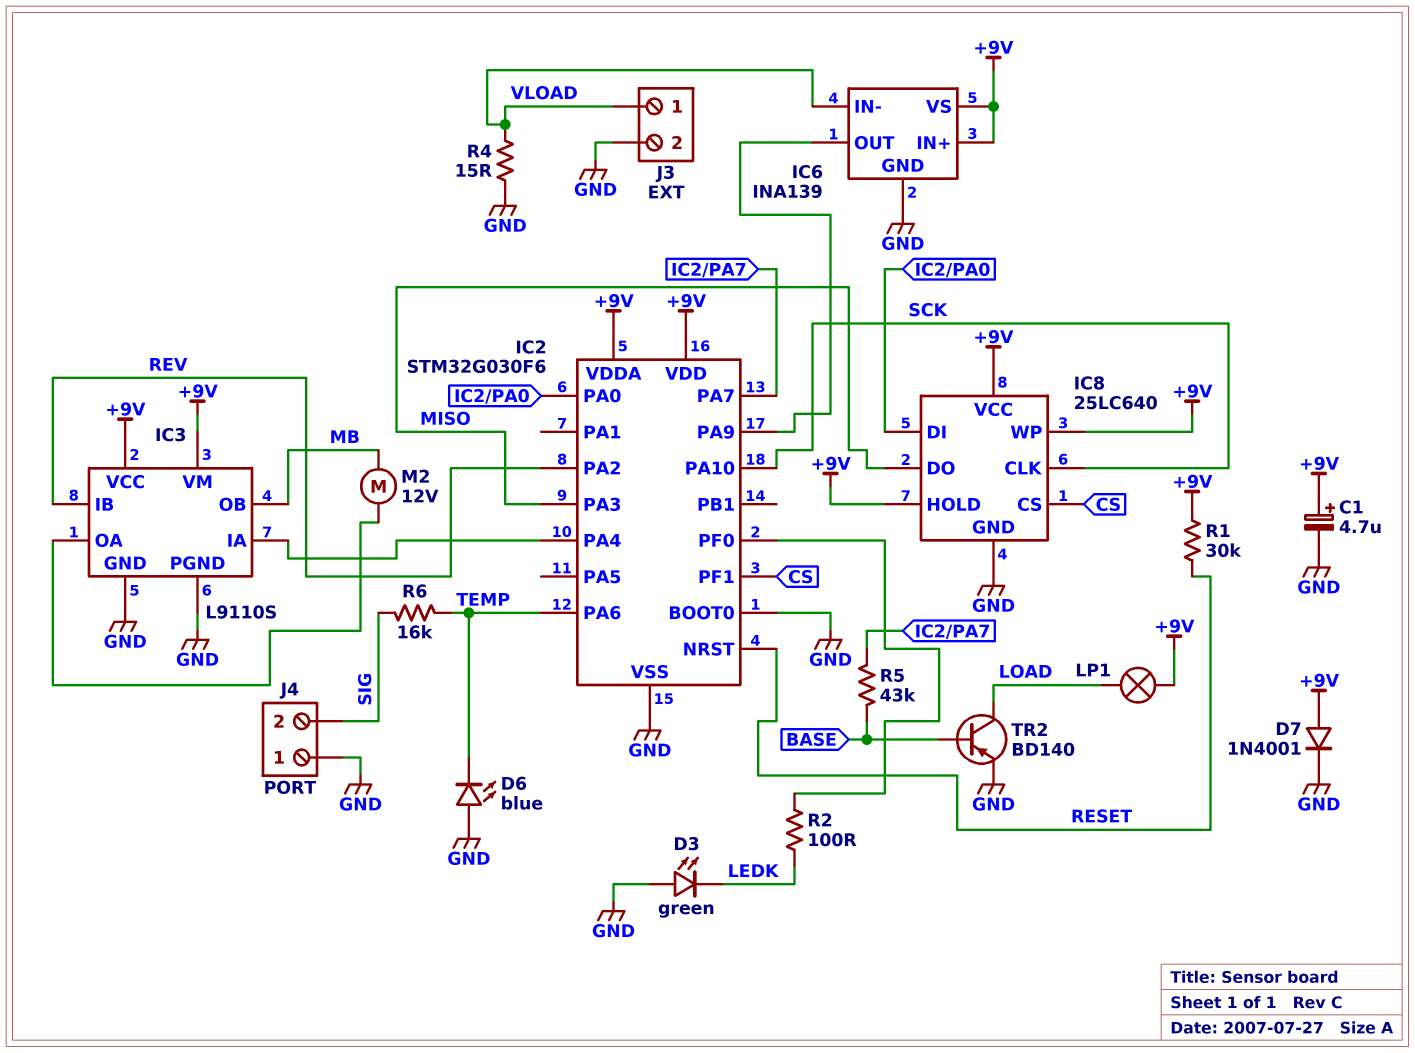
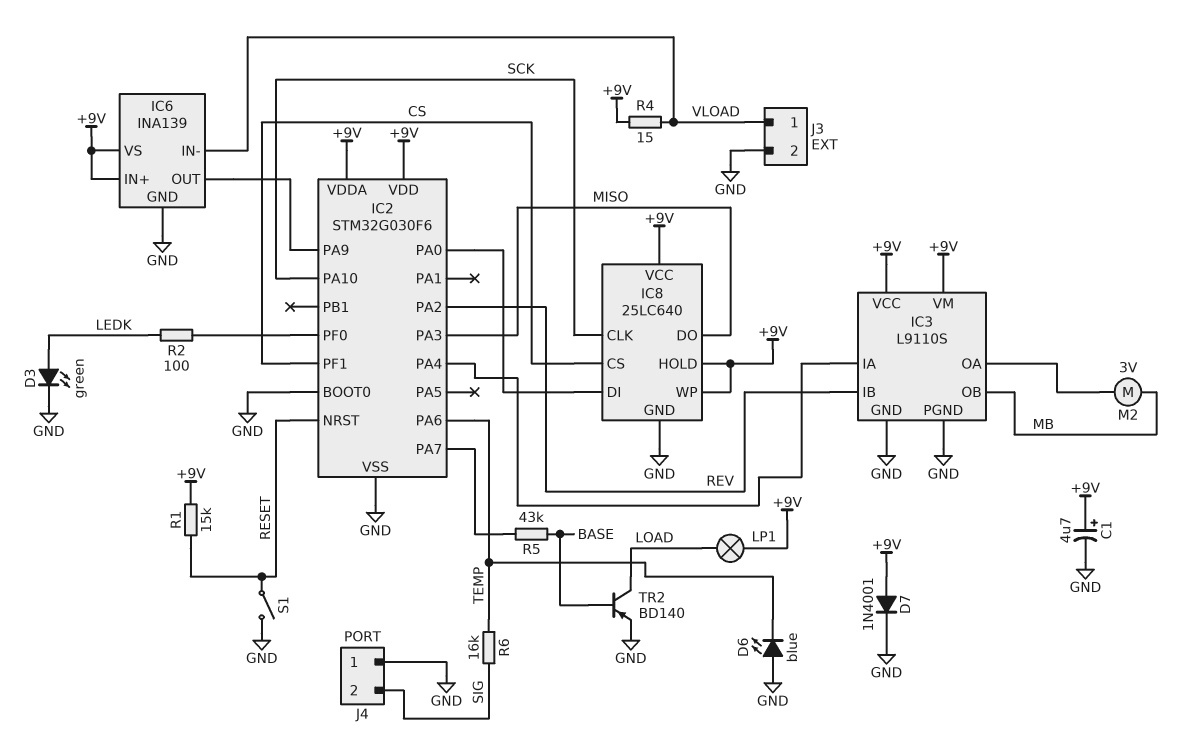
D3: LED green (A GND, K LEDK) -> LED green (A LEDK, K GND)
M2: motor 12V (IC3/OA, MB) -> motor 3V (IC3/OA, MB)
R1: 30k (+9V, RESET) -> 15k (+9V, RESET)
R4: 15 (GND, VLOAD) -> 15 (+9V, VLOAD)
S1: none -> switch (GND, RESET)

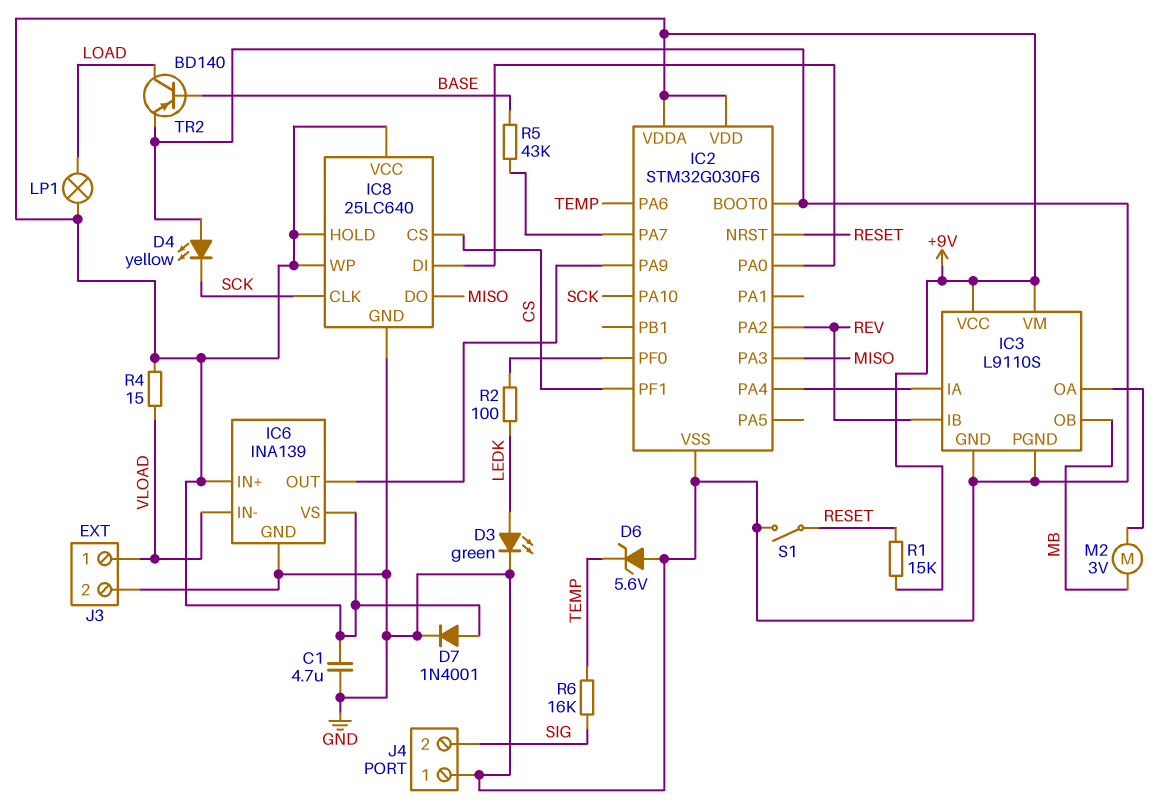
C1: 4.7uF (plus +9V, minus GND) -> 4.7uF (+9V, GND)
D4: none -> LED yellow (A GND, K SCK)
D6: LED blue (A GND, K TEMP) -> zener 5.6V (A GND, K TEMP)

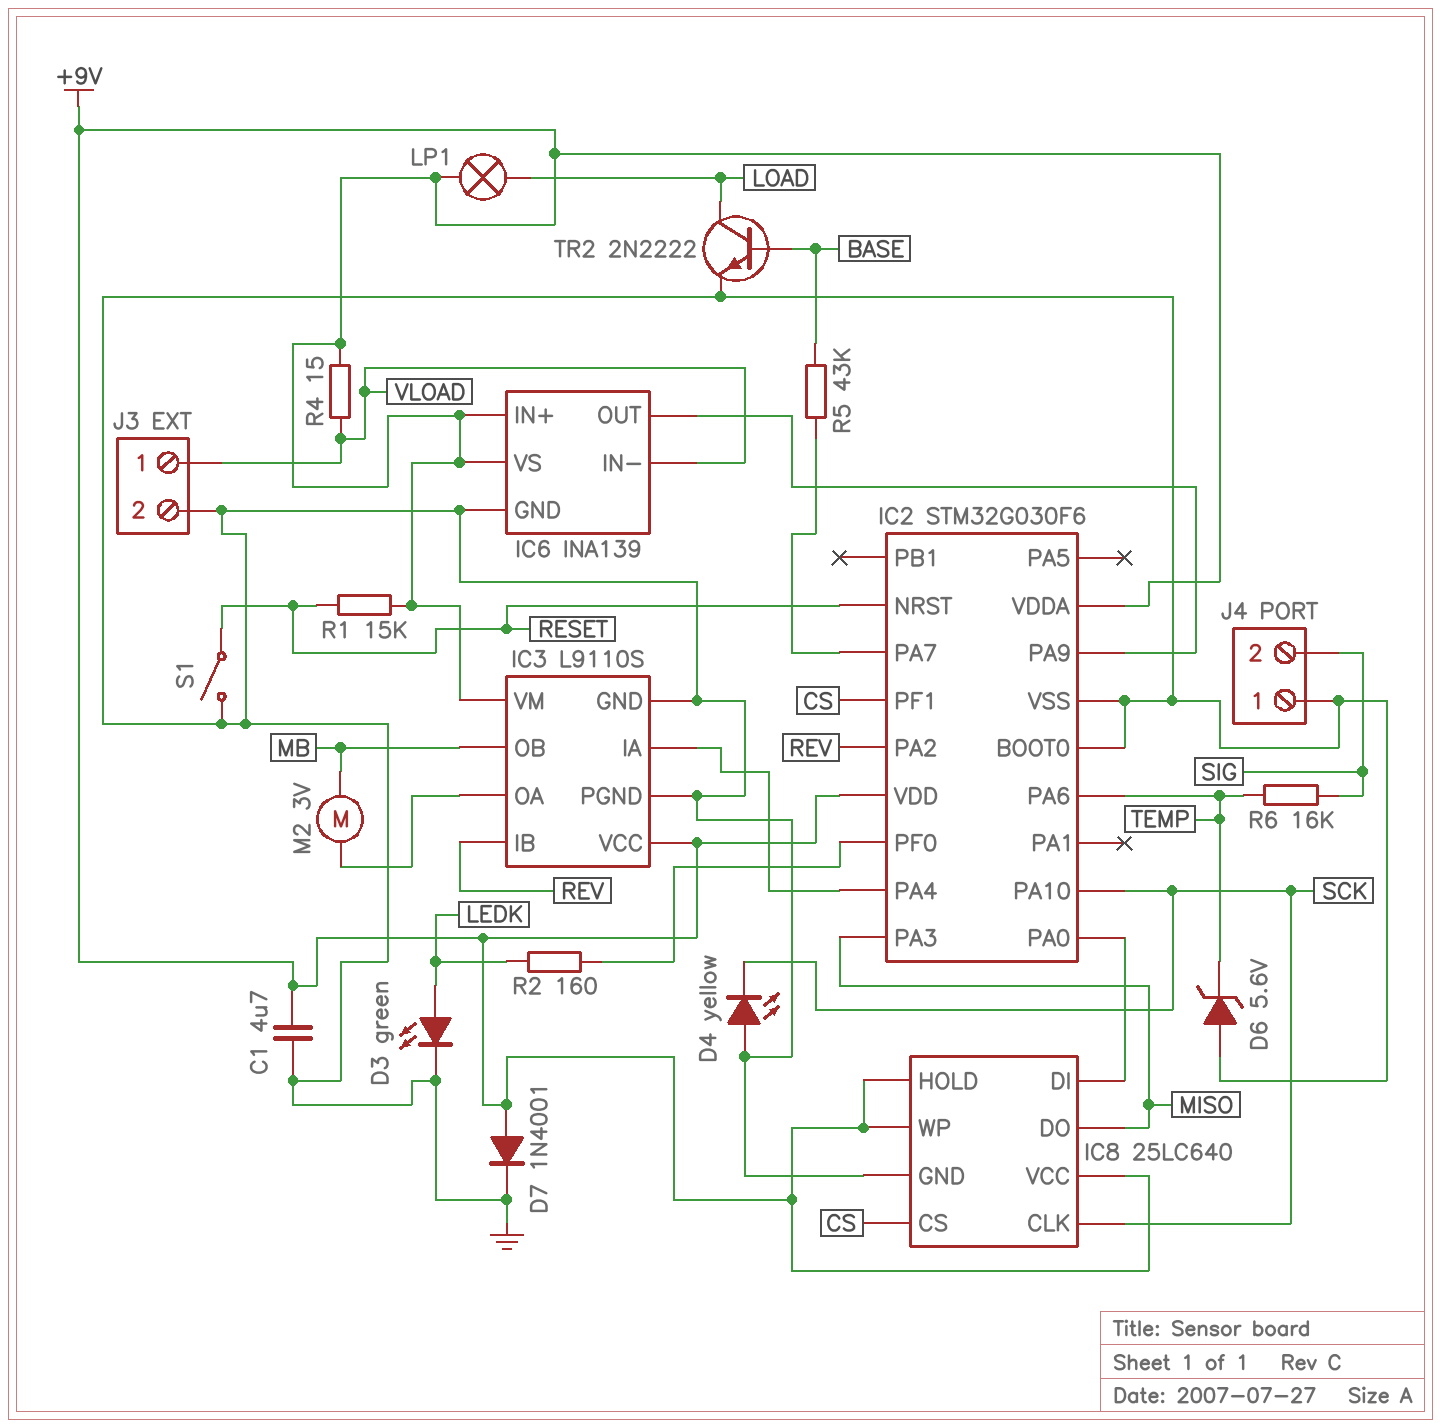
R2: 100 (IC2/PF0, LEDK) -> 160 (IC2/PF0, LEDK)
TR2: PNP BD140 (B BASE, C LOAD, E GND) -> NPN 2N2222 (B BASE, C LOAD, E GND)

